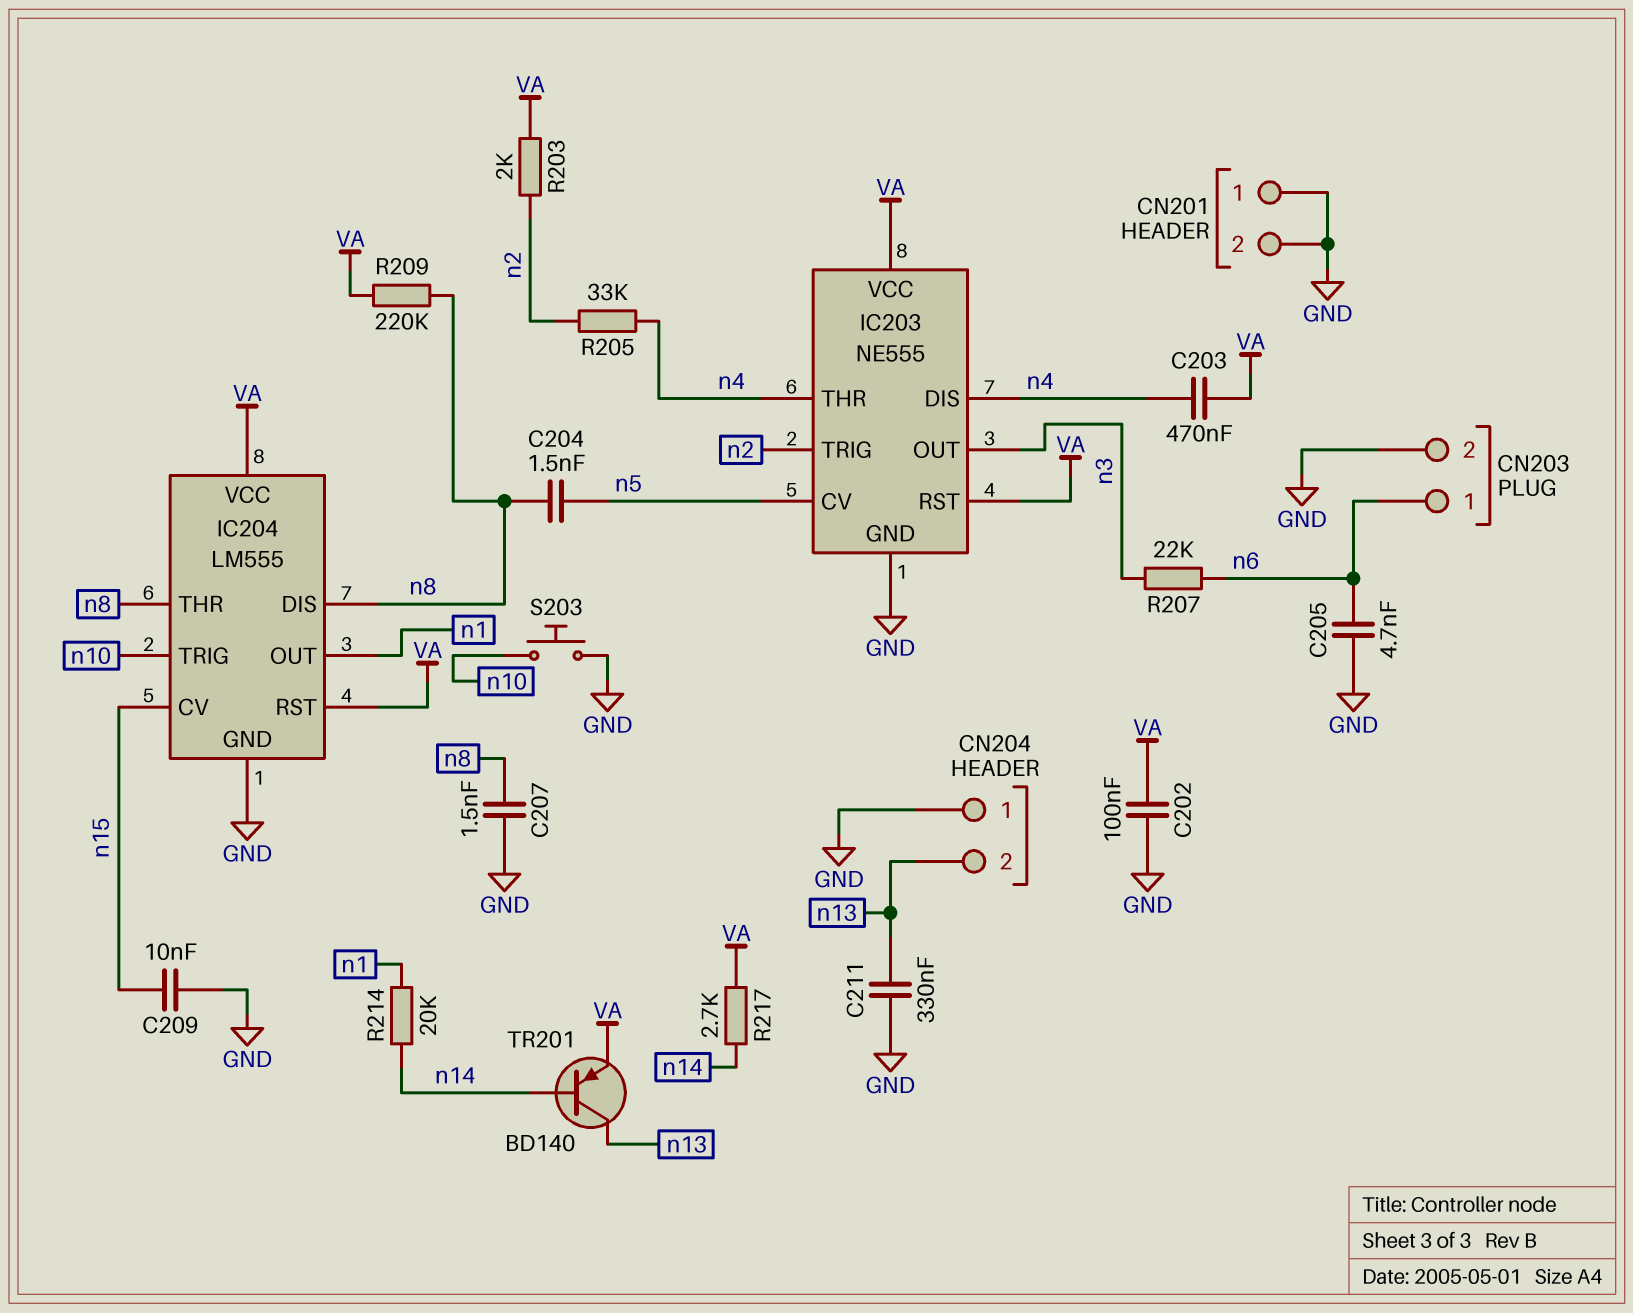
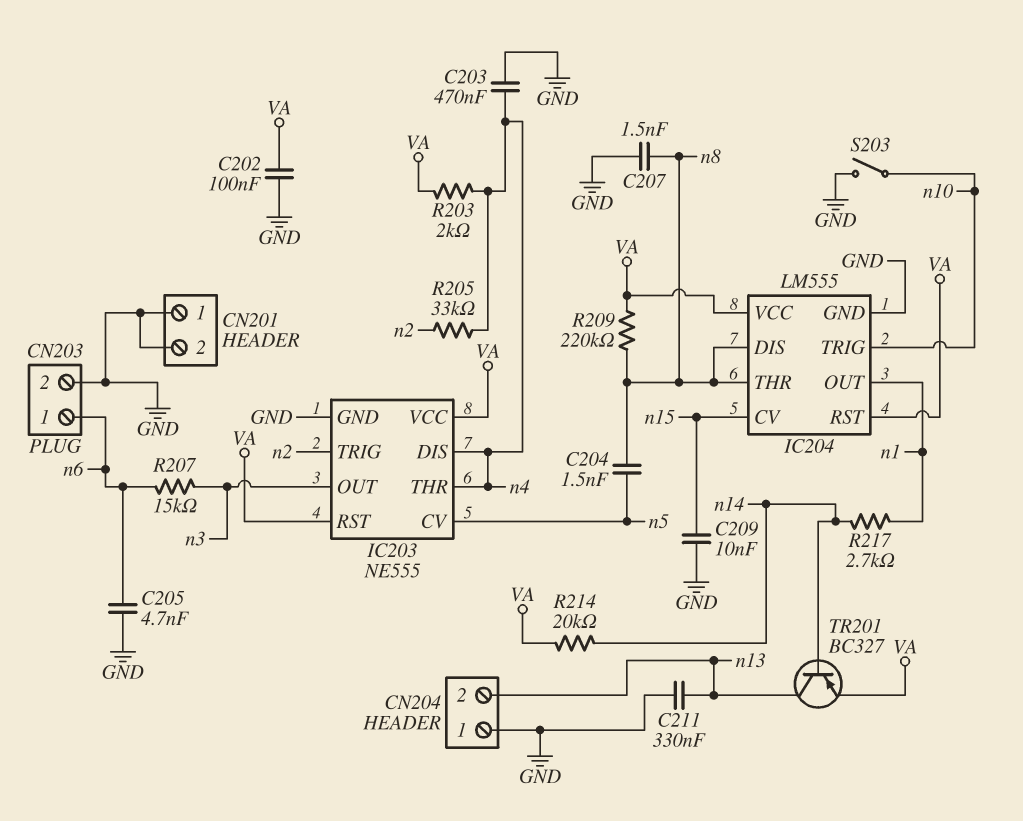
C203: 470nF (VA, n4) -> 470nF (GND, n4)
R203: 2k (VA, n2) -> 2k (VA, n4)
R207: 22k (n3, n6) -> 15k (n3, n6)
R214: 20k (n1, n14) -> 20k (VA, n14)
R217: 2.7k (VA, n14) -> 2.7k (n1, n14)
S203: button (GND, n10) -> switch (GND, n10)
TR201: PNP BD140 (B n14, C n13, E VA) -> PNP BC327 (B n14, C n13, E VA)

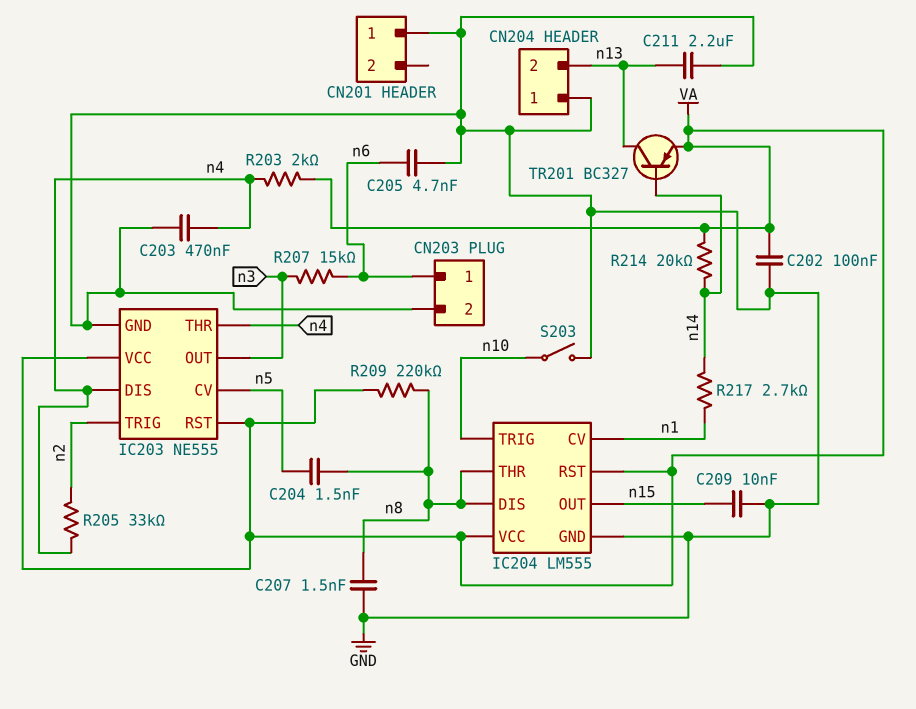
C211: 330nF (GND, n13) -> 2.2uF (GND, n13)
CN201 pin 2: GND -> none
IC204 pin CV: n15 -> n1
IC204 pin OUT: n1 -> n15

